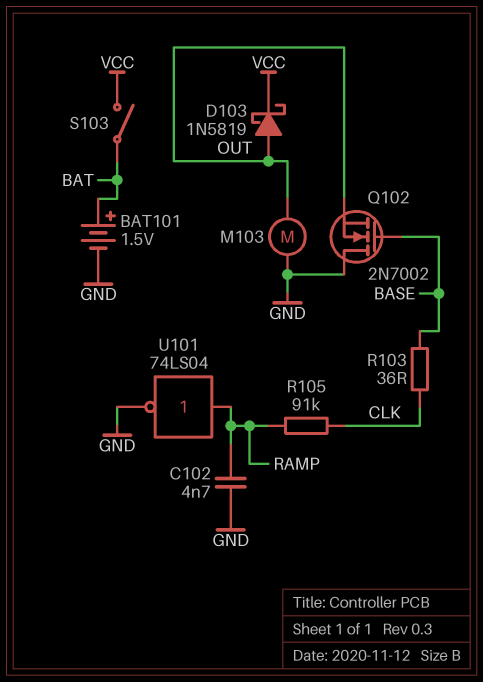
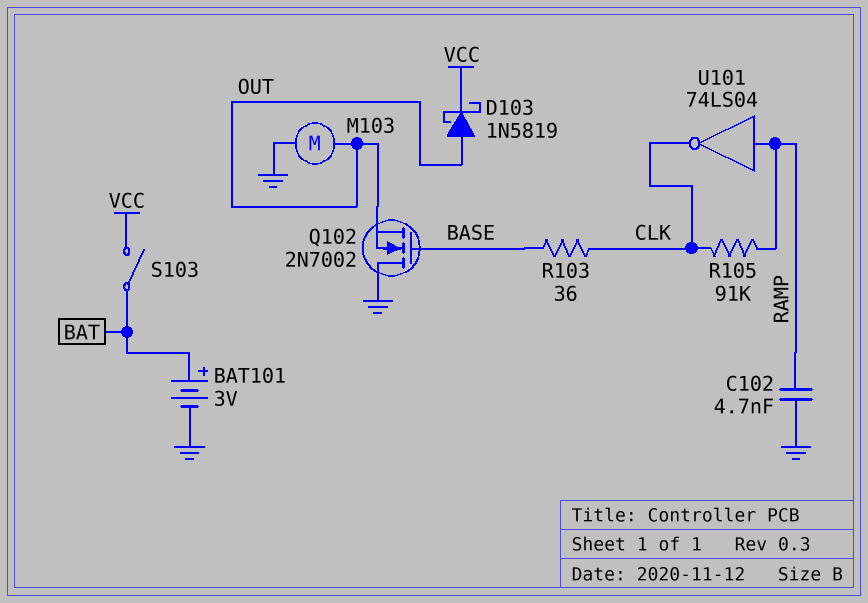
BAT101: 1.5V (plus BAT, minus GND) -> 3V (plus BAT, minus GND)
U101: NOT 74LS04 (in RAMP, out GND) -> NOT 74LS04 (in RAMP, out CLK)

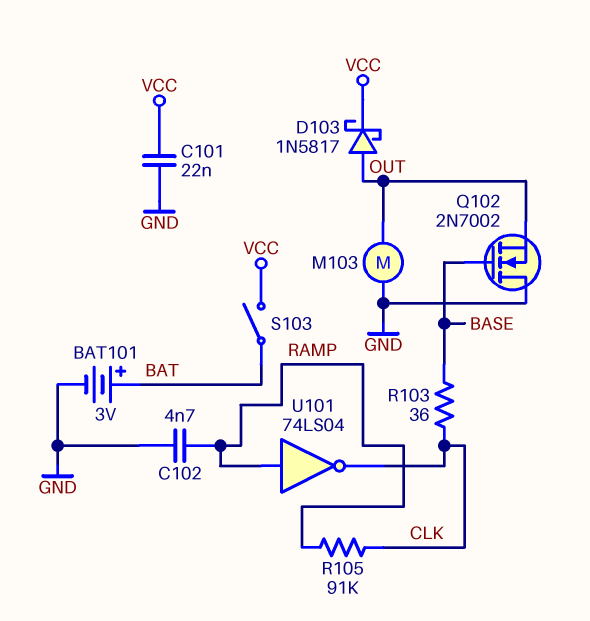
C101: none -> 22nF (GND, VCC)
D103: schottky 1N5819 (A OUT, K VCC) -> schottky 1N5817 (A OUT, K VCC)

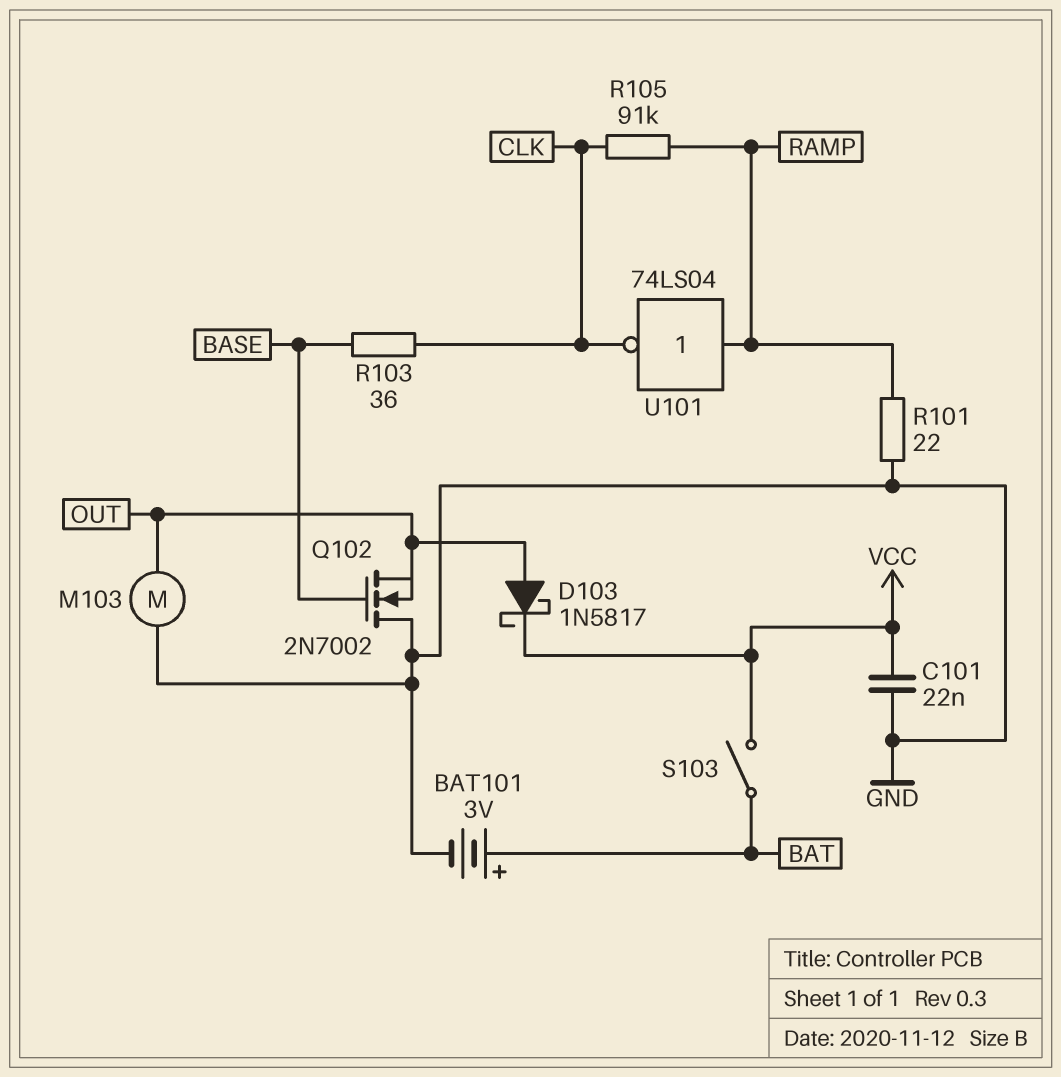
C102: 4.7nF (GND, RAMP) -> none
R101: none -> 22 (GND, RAMP)

